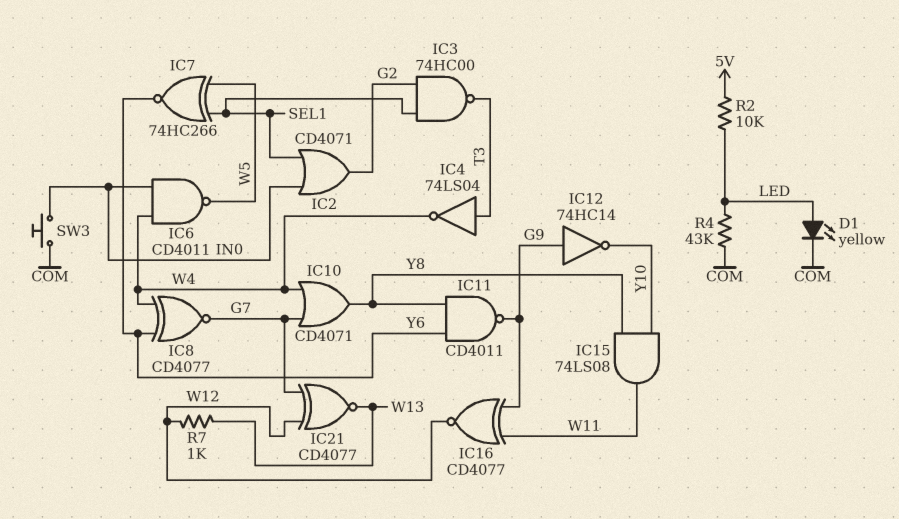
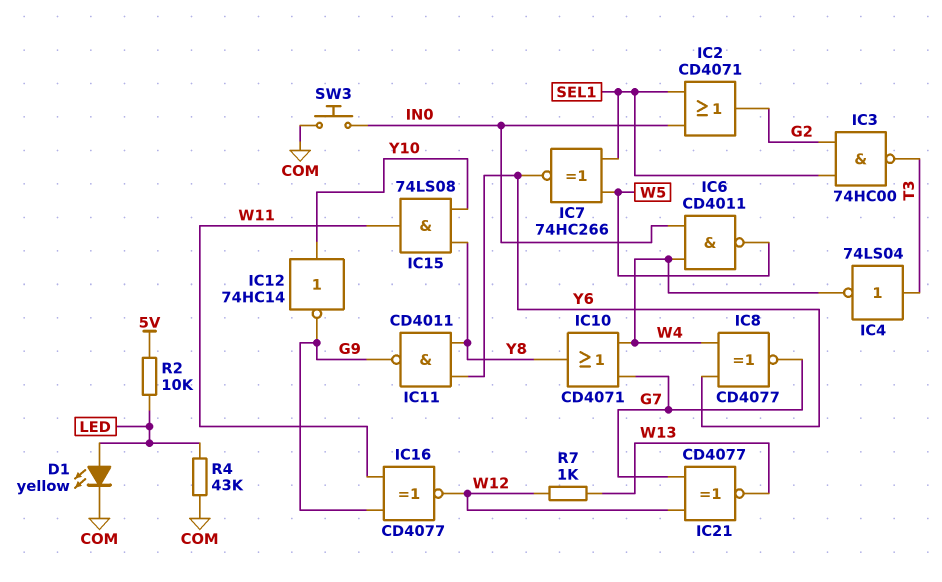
IC12: NOT 74HC14 (in G9, out Y10) -> NOT 74HC14 (in Y10, out G9)

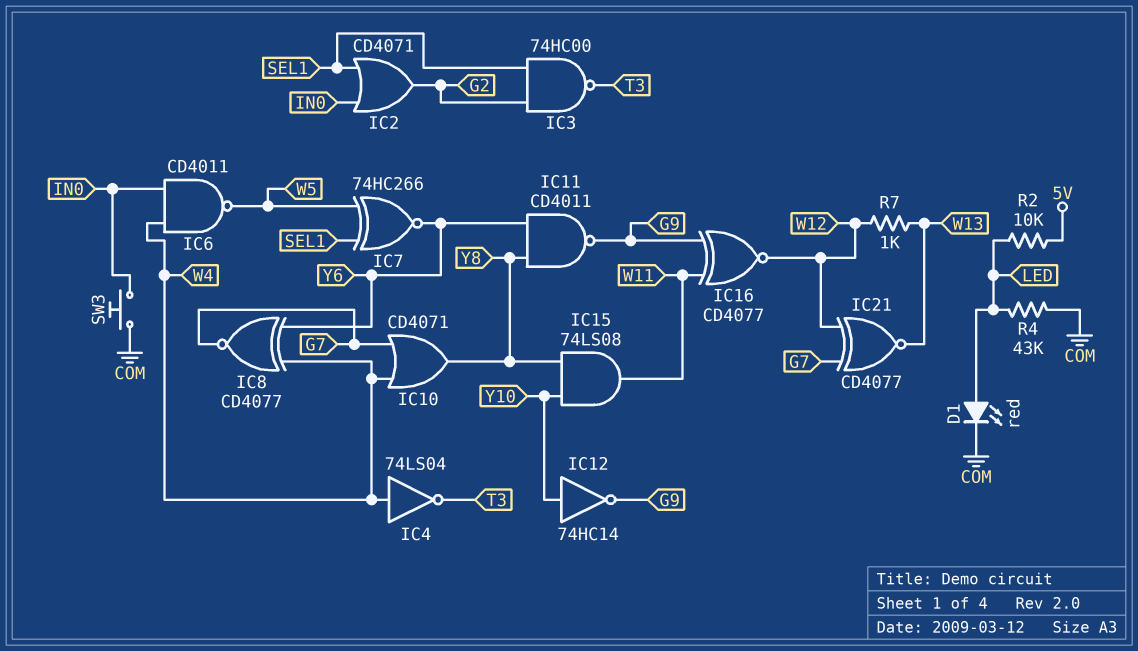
D1: LED yellow (A LED, K COM) -> LED red (A LED, K COM)
IC4: NOT 74LS04 (in T3, out W4) -> NOT 74LS04 (in W4, out T3)

